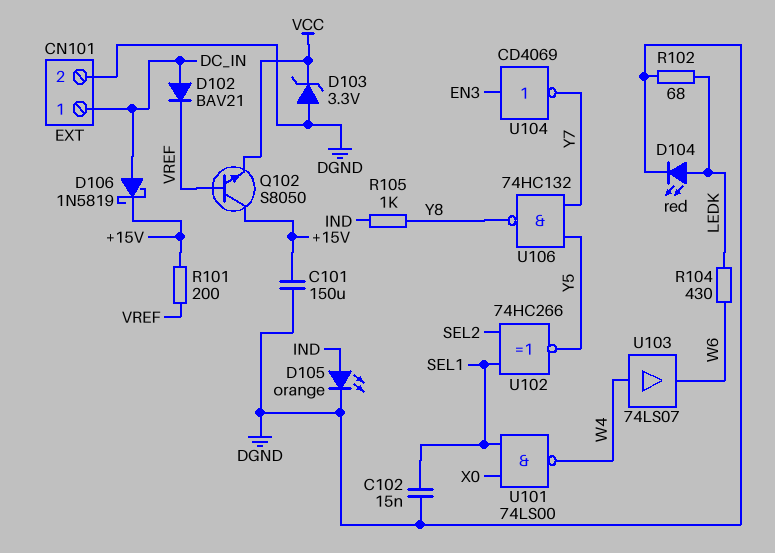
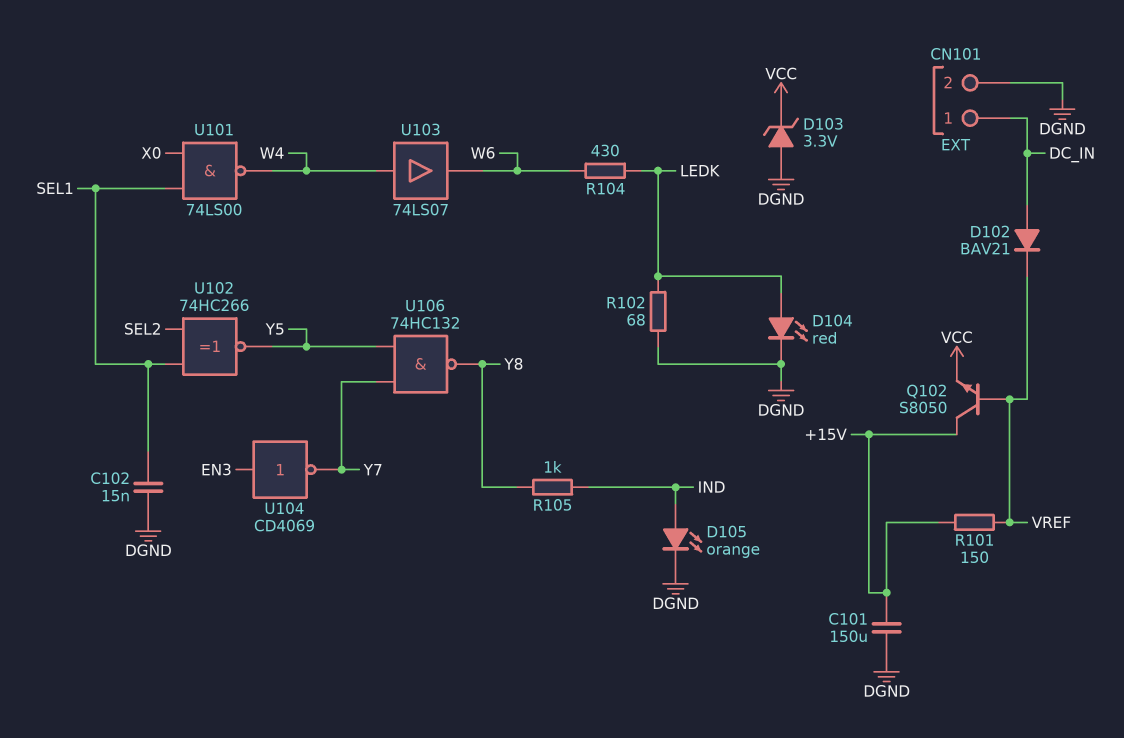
D106: schottky 1N5819 (A DC_IN, K +15V) -> none
R101: 200 (+15V, VREF) -> 150 (+15V, VREF)

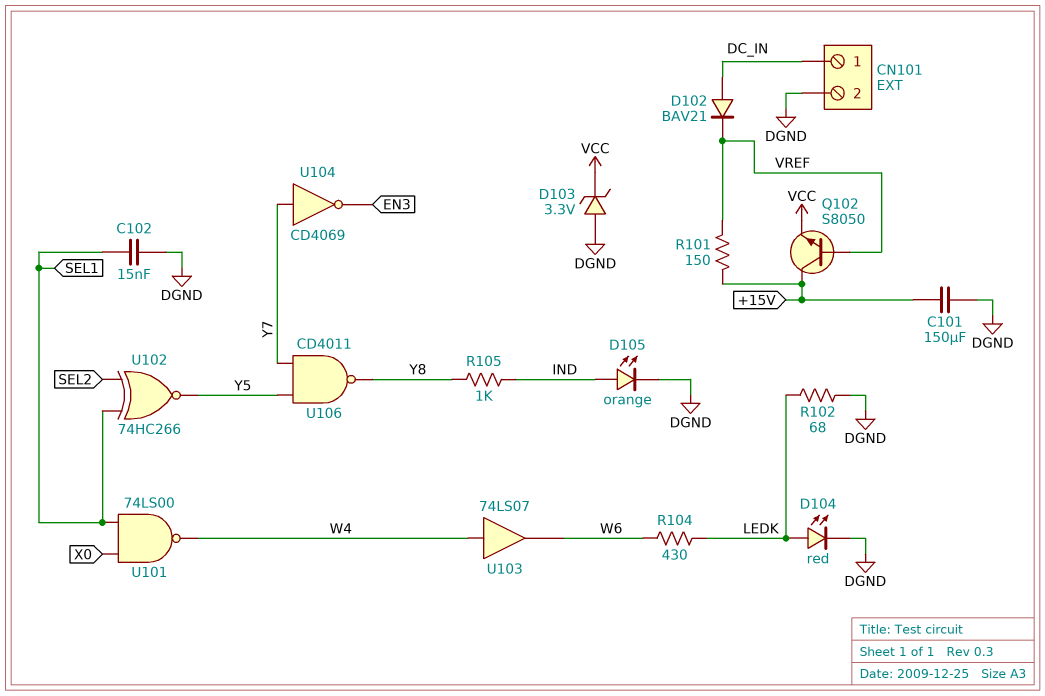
U104: NOT CD4069 (in EN3, out Y7) -> NOT CD4069 (in Y7, out EN3)
U106: NAND 74HC132 (in Y5, in Y7, out Y8) -> NAND CD4011 (in Y5, in Y7, out Y8)

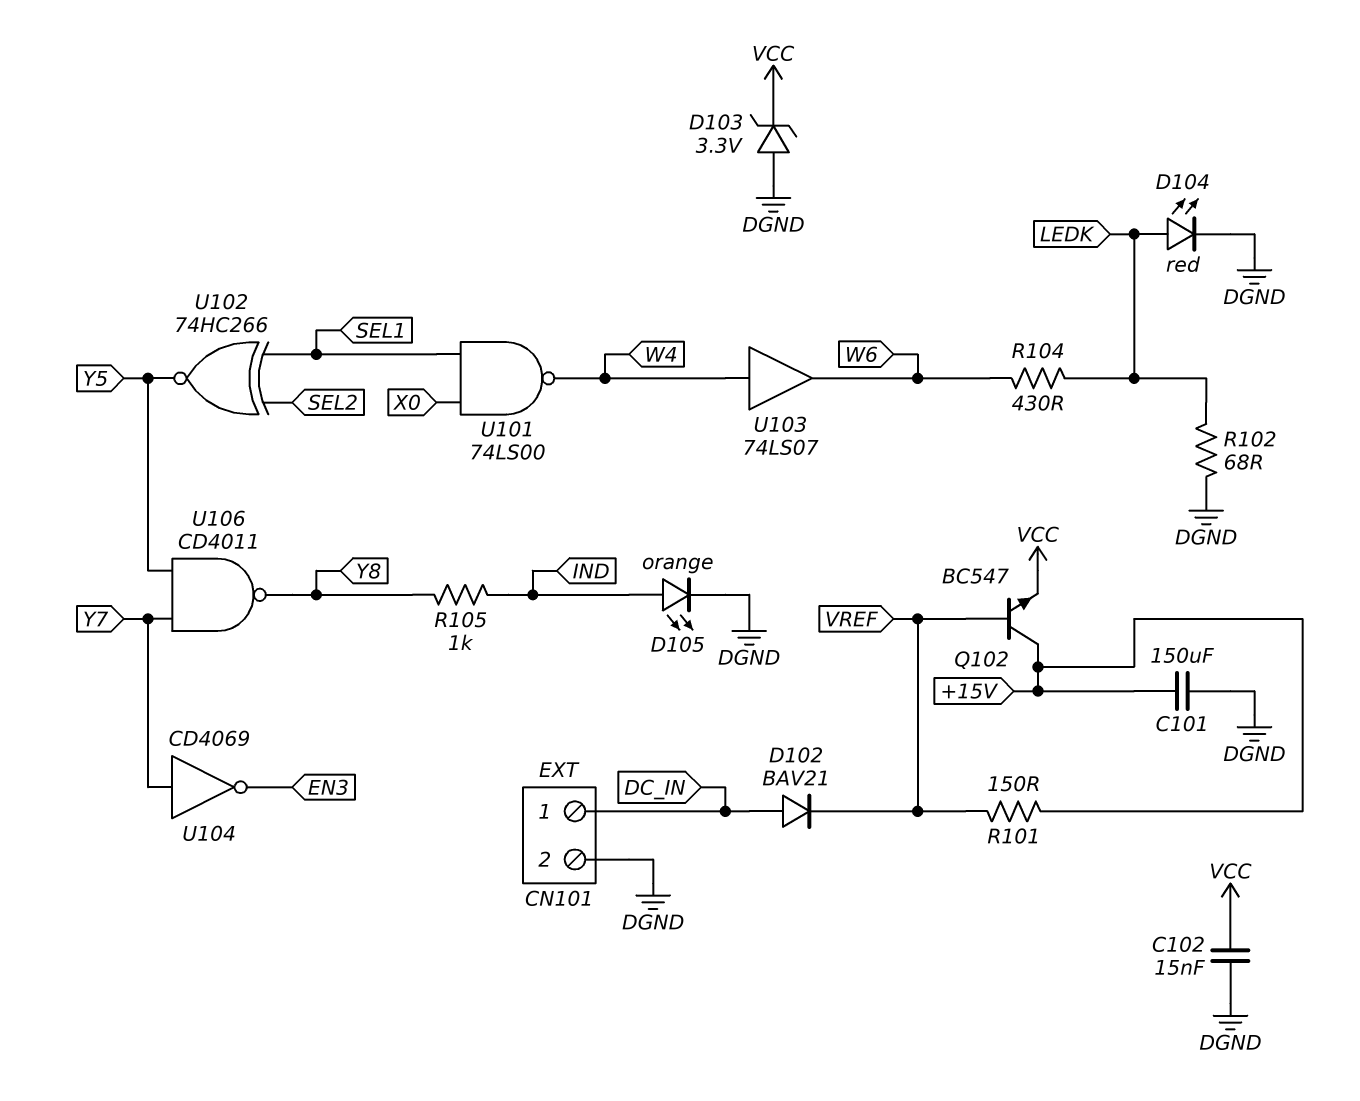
C102: 15nF (DGND, SEL1) -> 15nF (DGND, VCC)
Q102: NPN S8050 (B VREF, C +15V, E VCC) -> NPN BC547 (B VREF, C +15V, E VCC)

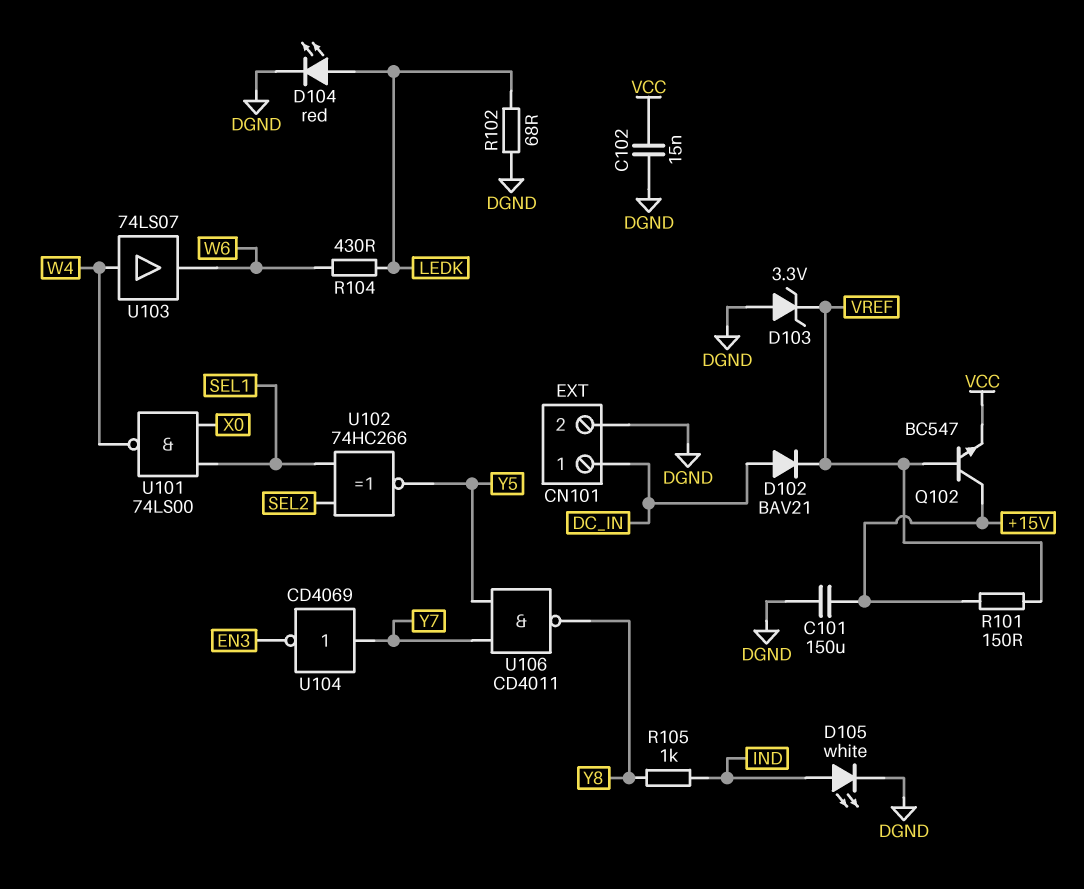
D103: zener 3.3V (A DGND, K VCC) -> zener 3.3V (A DGND, K VREF)
D105: LED orange (A IND, K DGND) -> LED white (A IND, K DGND)

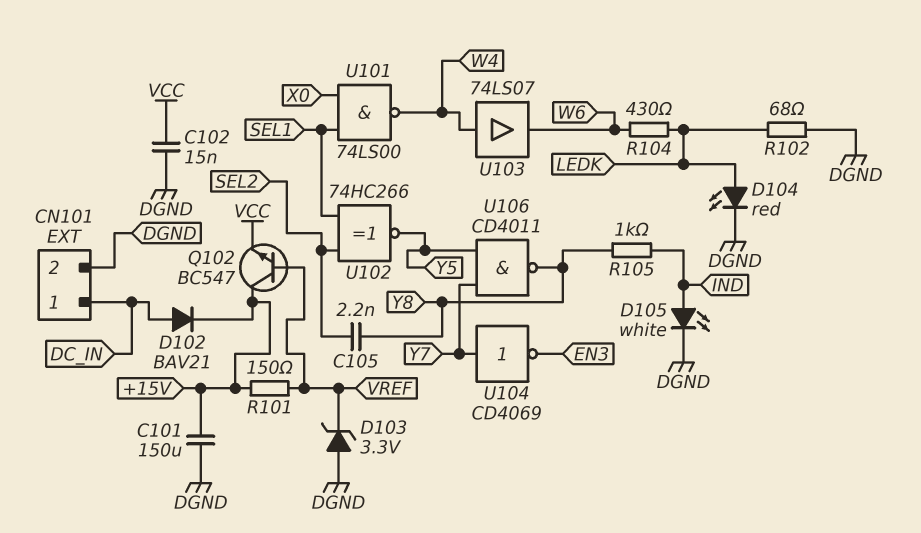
C105: none -> 2.2nF (SEL2, Y8)
D102: diode BAV21 (A DC_IN, K VREF) -> diode BAV21 (A DC_IN, K +15V)

